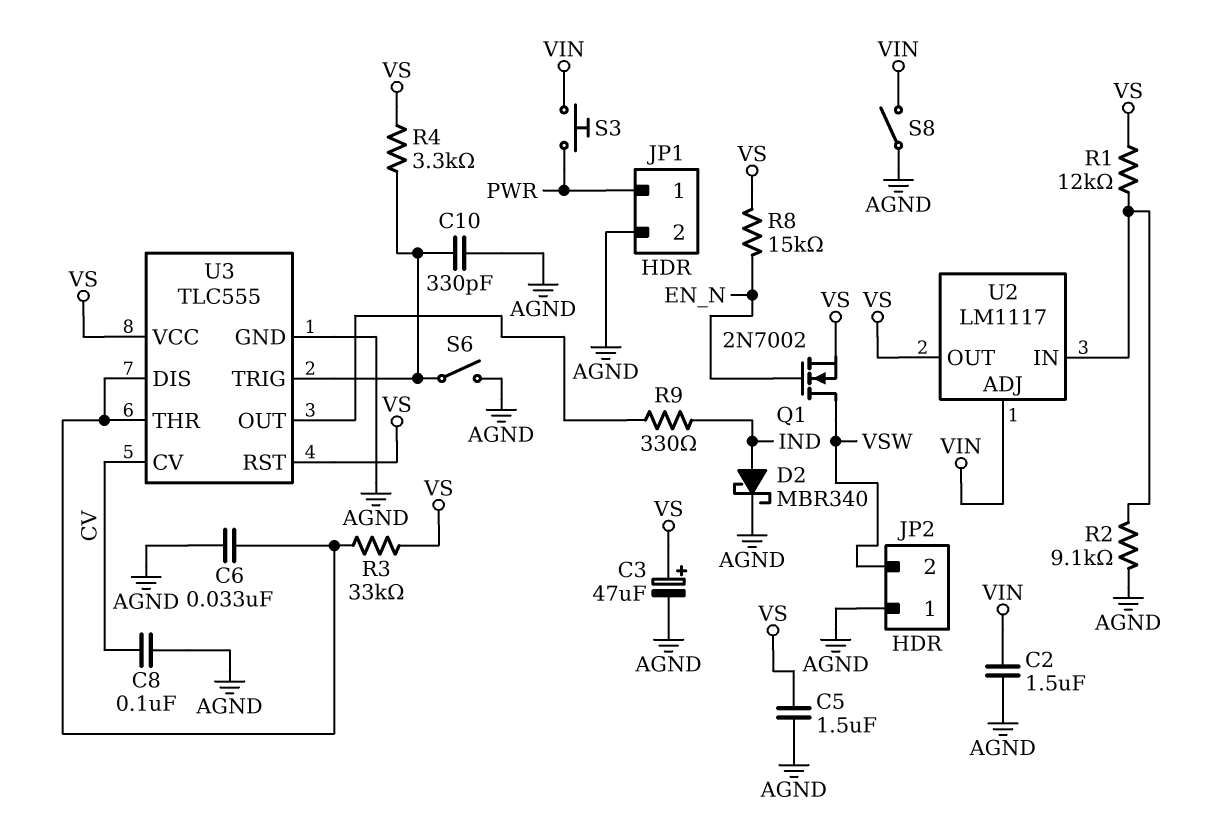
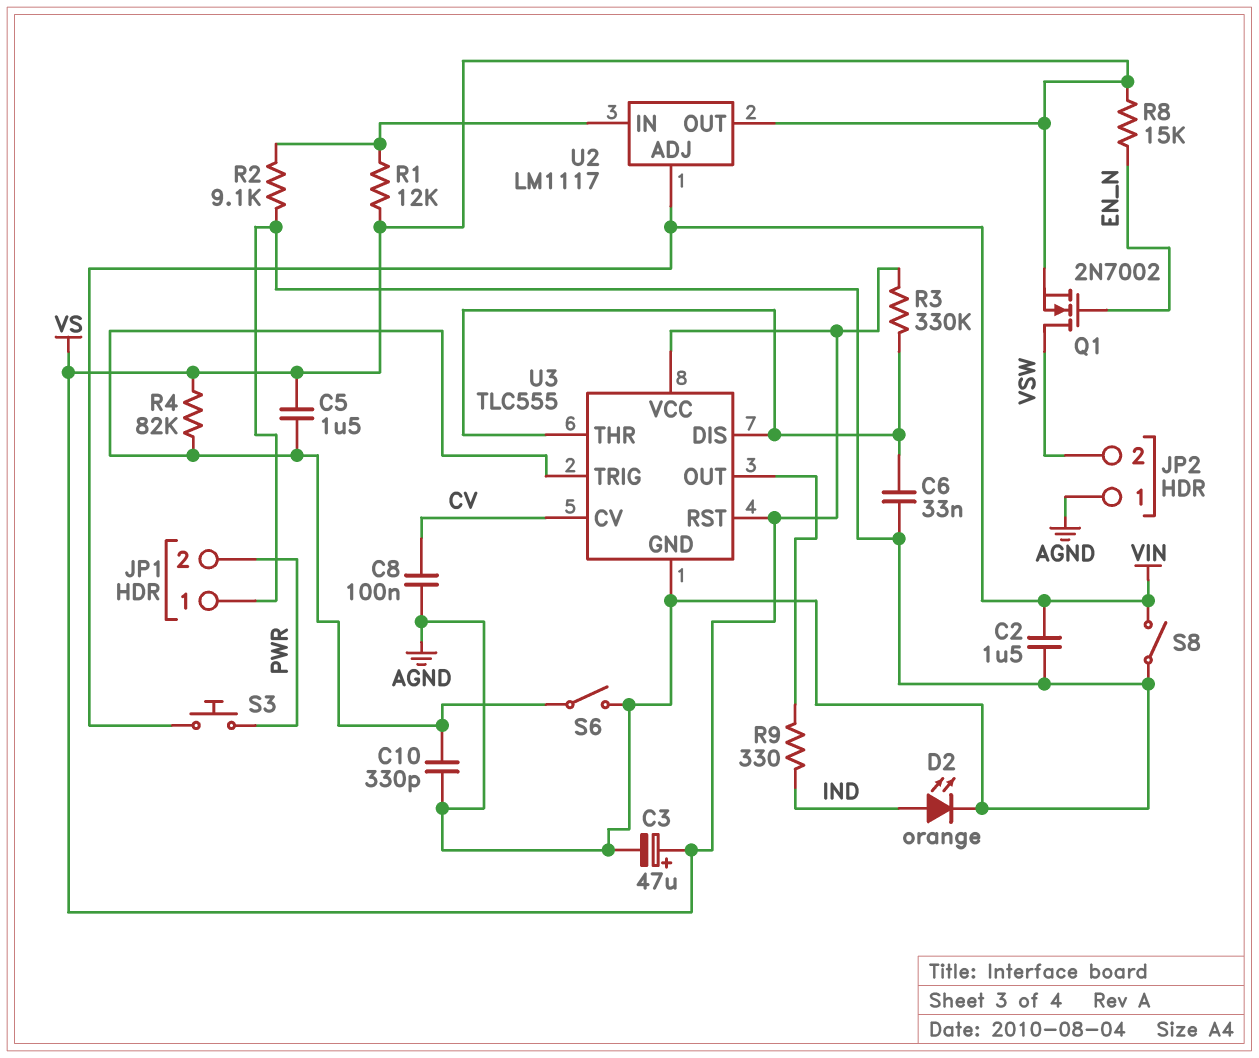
C5: 1.5uF (AGND, VS) -> 1.5uF (U3/TRIG, VS)
D2: schottky MBR340 (A IND, K AGND) -> LED orange (A IND, K AGND)
JP1 pin 1: PWR -> AGND
JP1 pin 2: AGND -> PWR
R3: 33k (U3/DIS, VS) -> 330k (U3/DIS, VS)
R4: 3.3k (U3/TRIG, VS) -> 82k (U3/TRIG, VS)

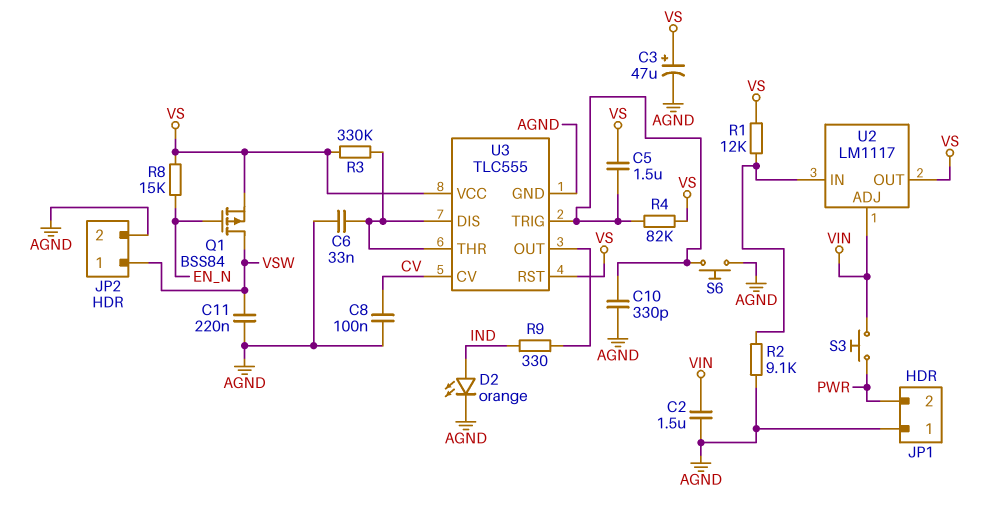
C11: none -> 220nF (AGND, VSW)
JP2 pin 1: AGND -> VSW
JP2 pin 2: VSW -> AGND
Q1: NMOS 2N7002 (G EN_N, D VSW, S VS) -> PMOS BSS84 (G EN_N, D VSW, S VS)
S6: switch (AGND, U3/TRIG) -> button (AGND, U3/TRIG)
S8: switch (AGND, VIN) -> none

